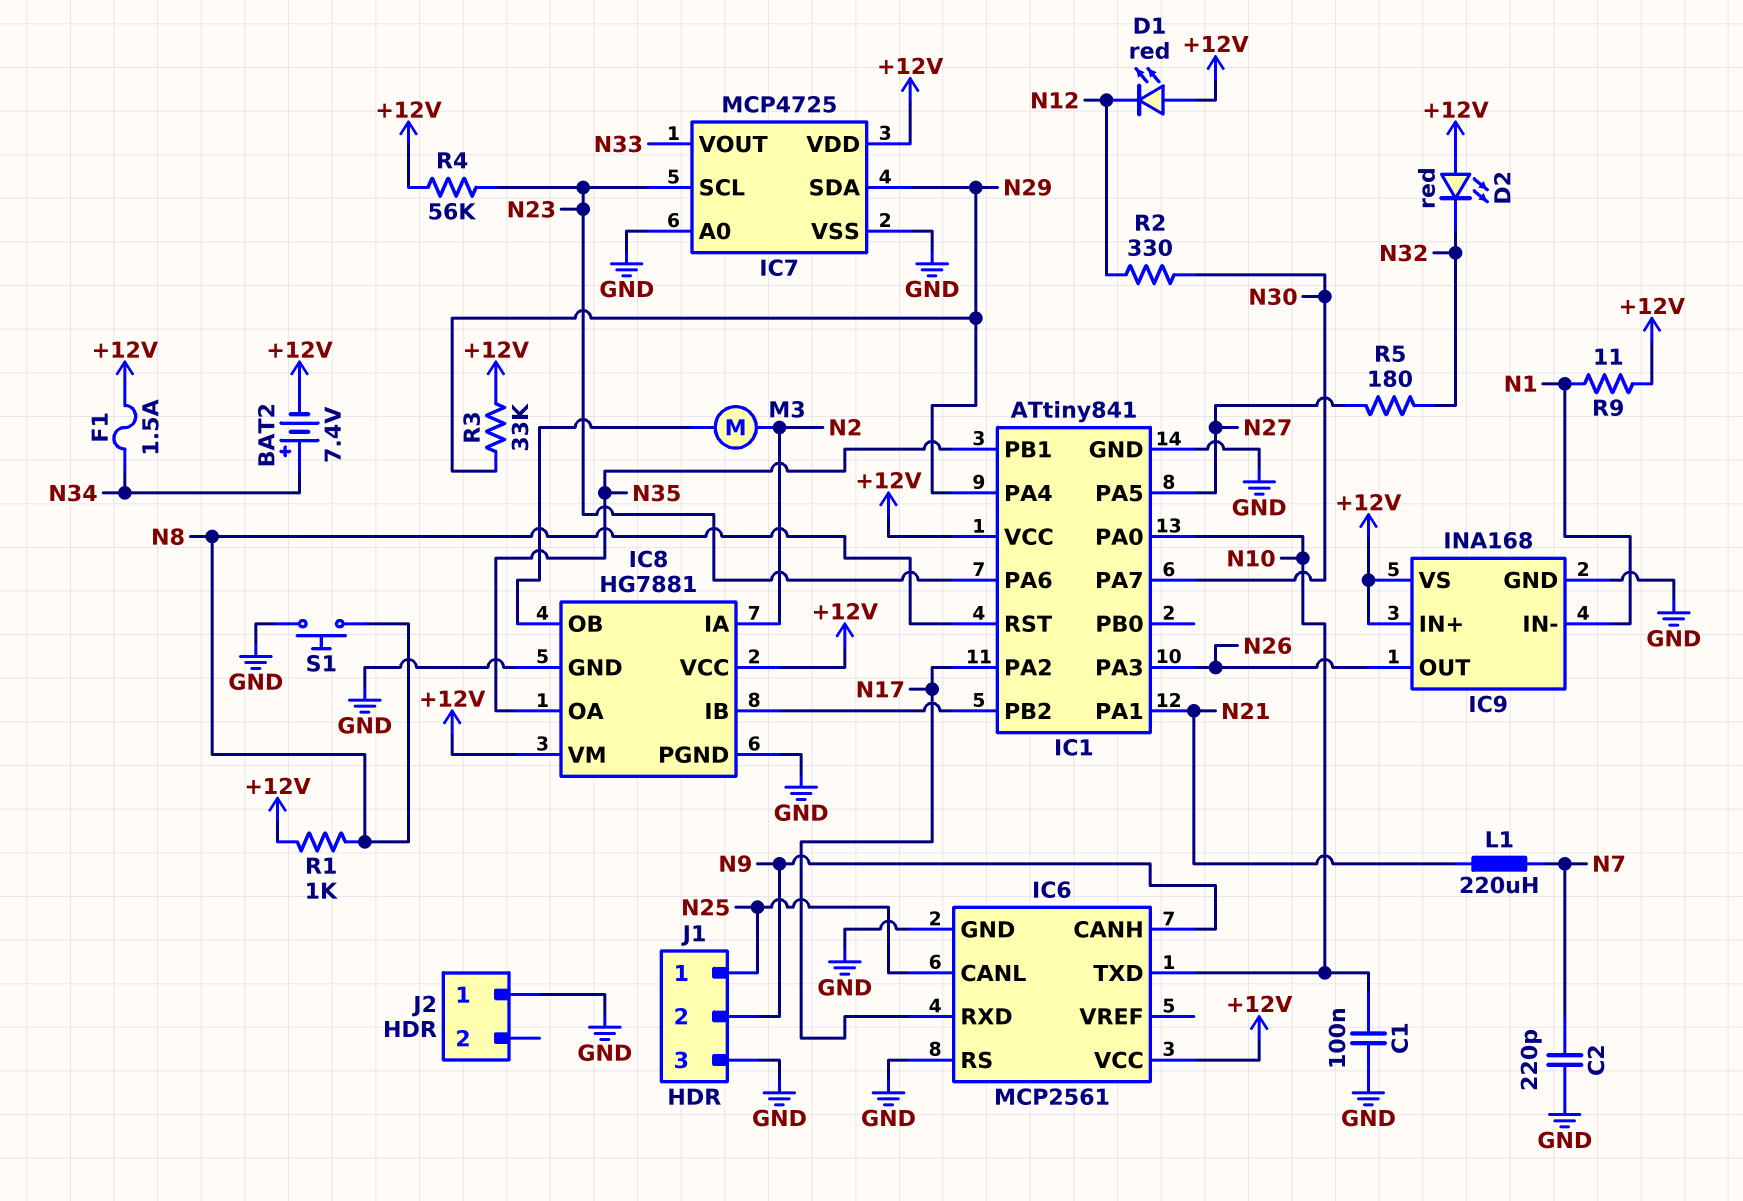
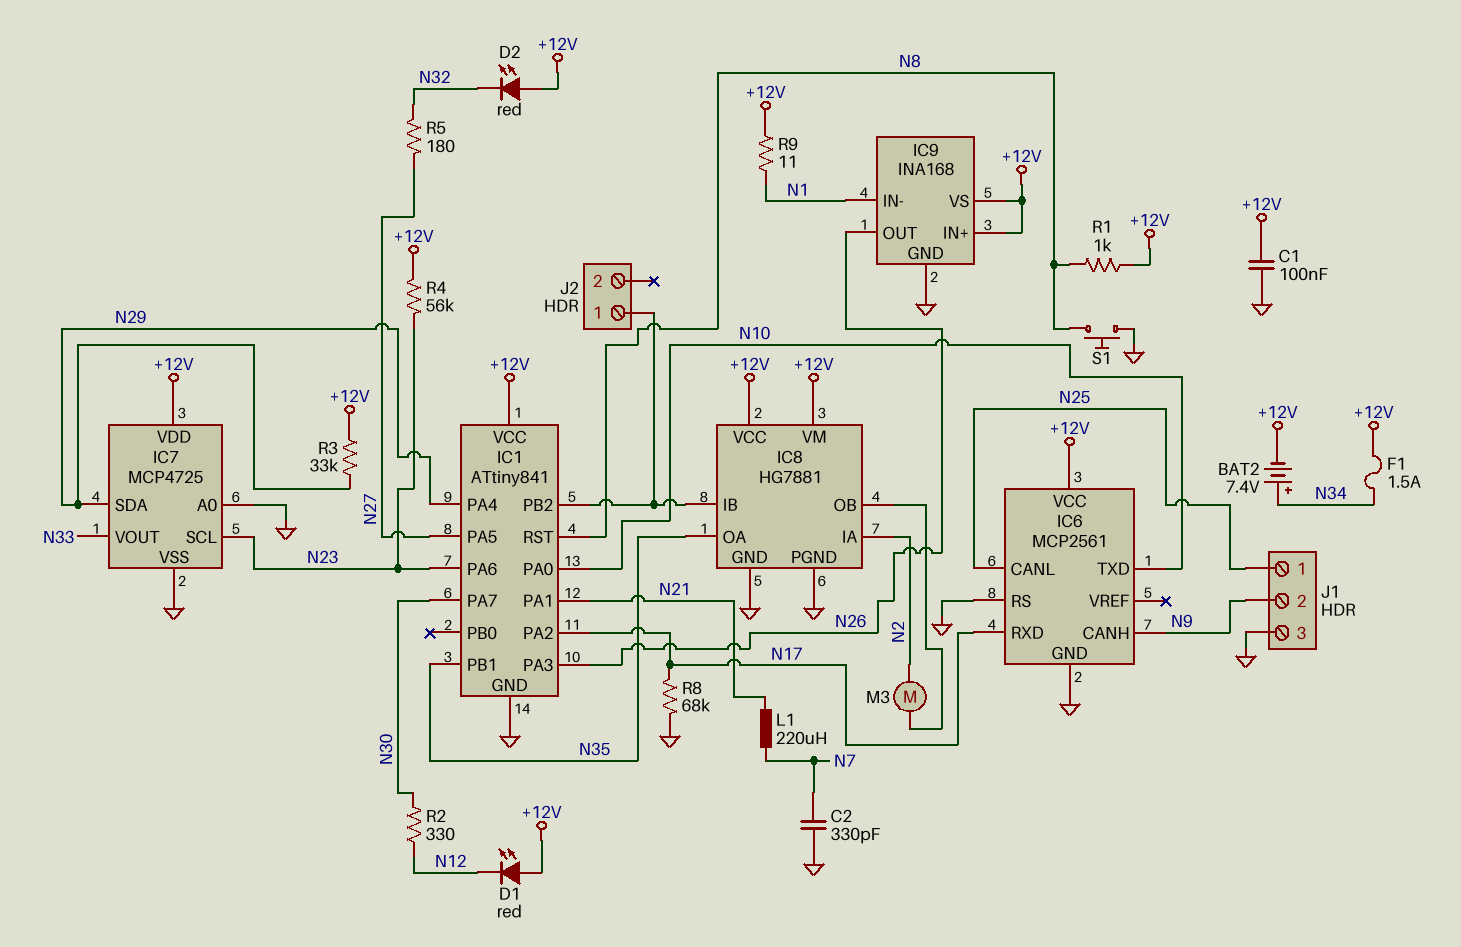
C1: 100nF (GND, N10) -> 100nF (+12V, GND)
C2: 220pF (GND, N7) -> 330pF (GND, N7)
J2 pin 1: GND -> IC1/PB2
R8: none -> 68k (GND, N17)

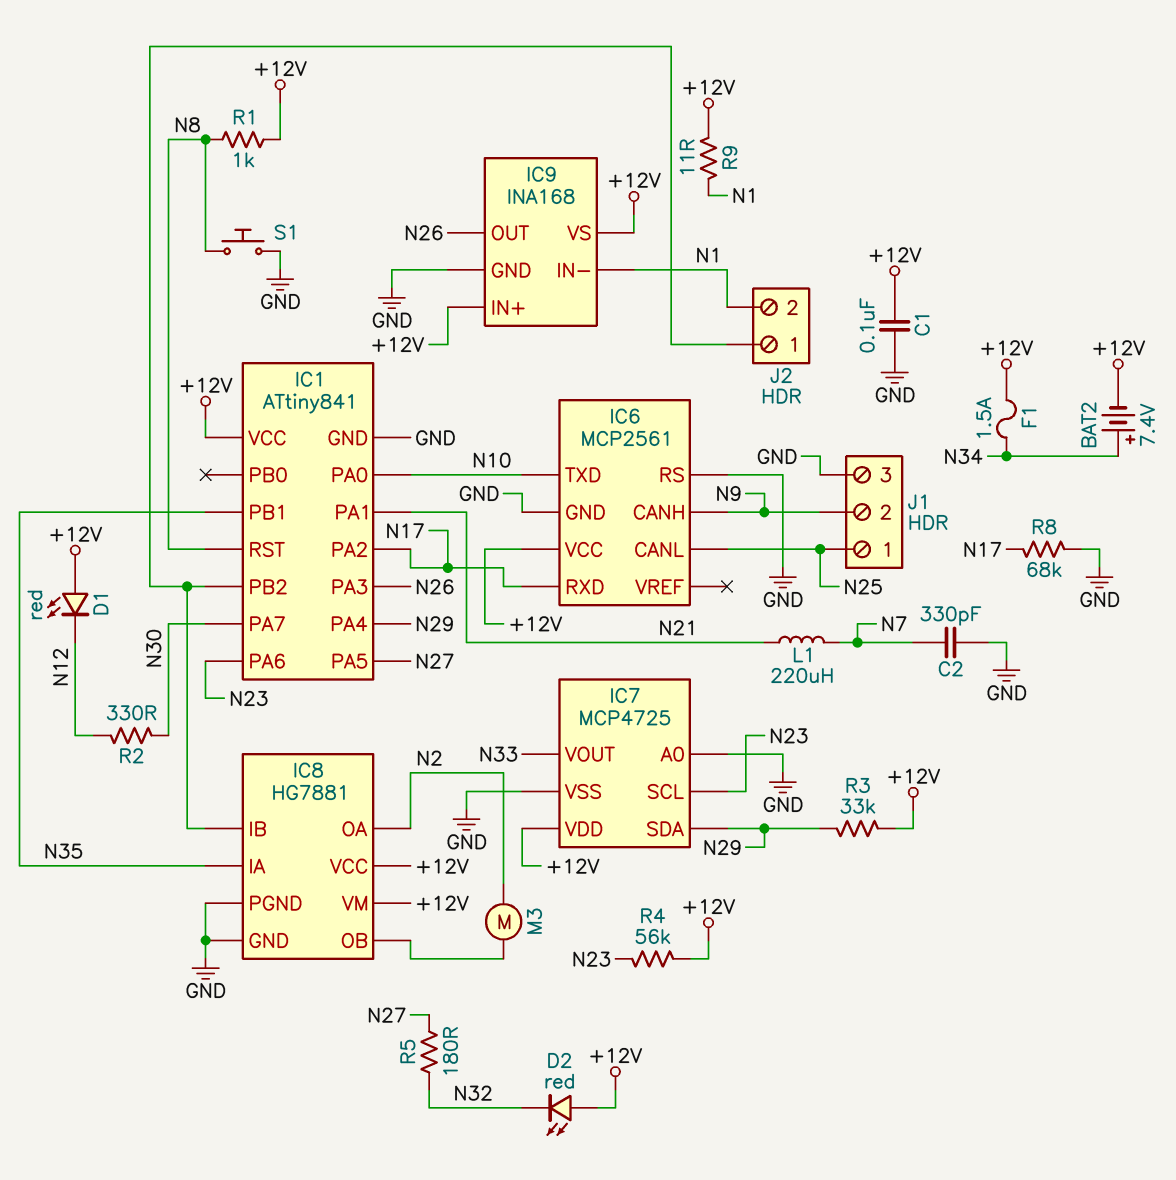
IC8 pin IA: N2 -> N35
IC8 pin OA: N35 -> N2
J2 pin 2: none -> N1

